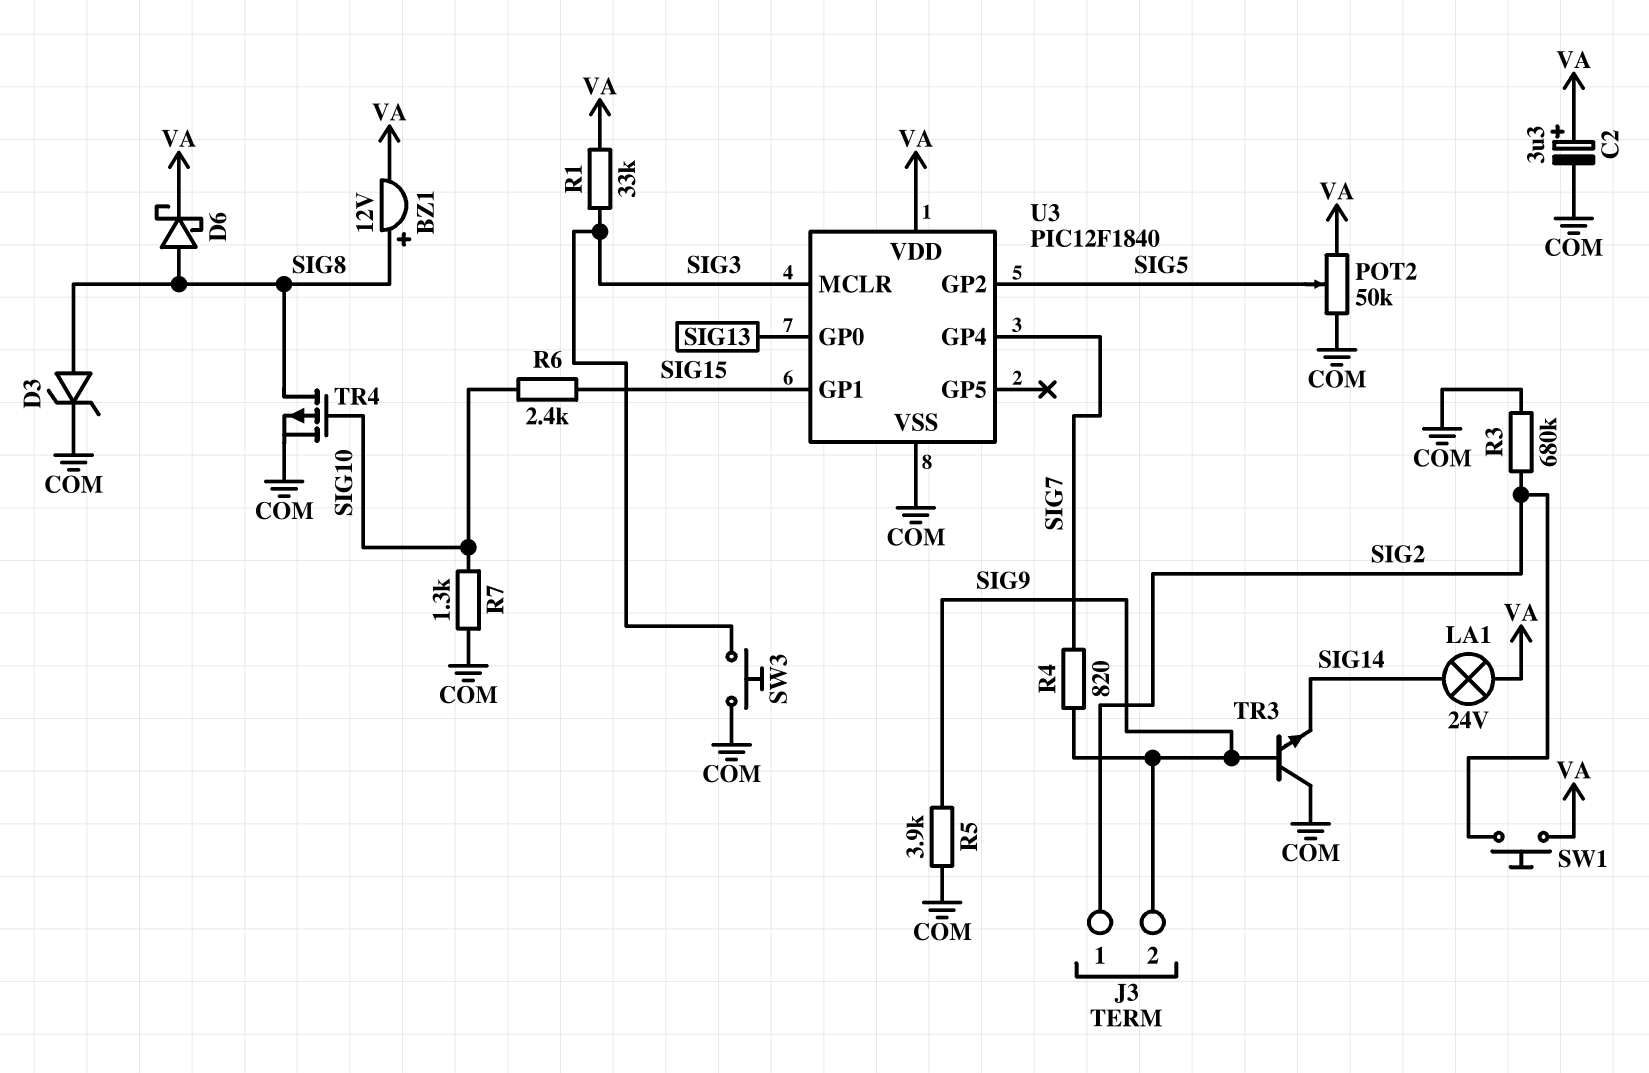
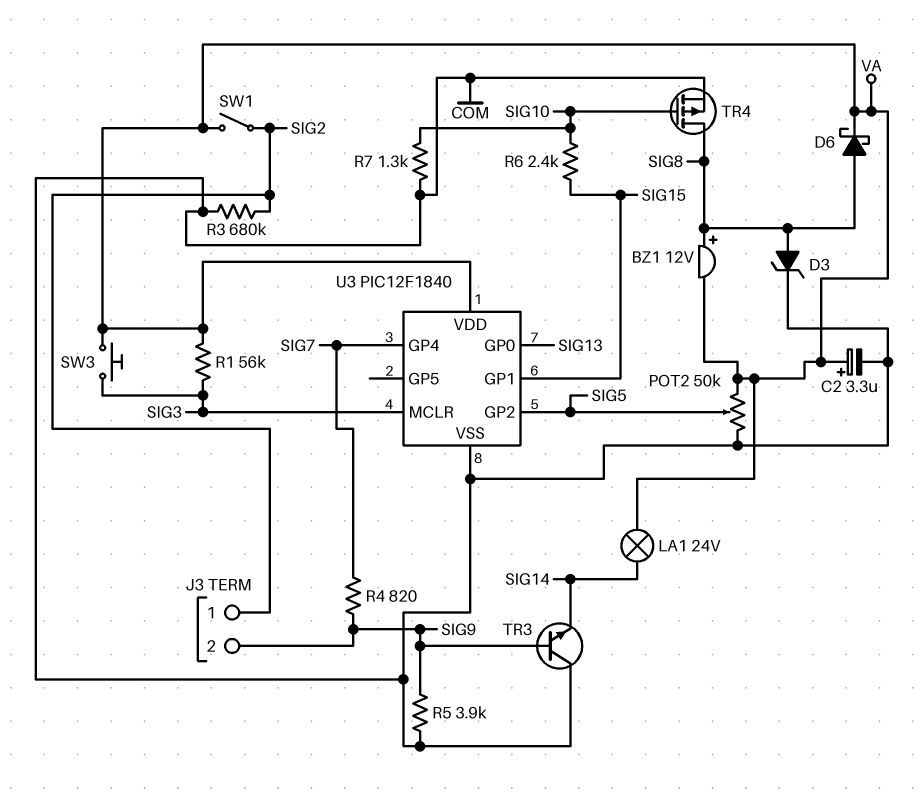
R1: 33k (SIG3, VA) -> 56k (SIG3, VA)
SW1: button (SIG2, VA) -> switch (SIG2, VA)
SW3: button (COM, SIG3) -> button (SIG3, VA)

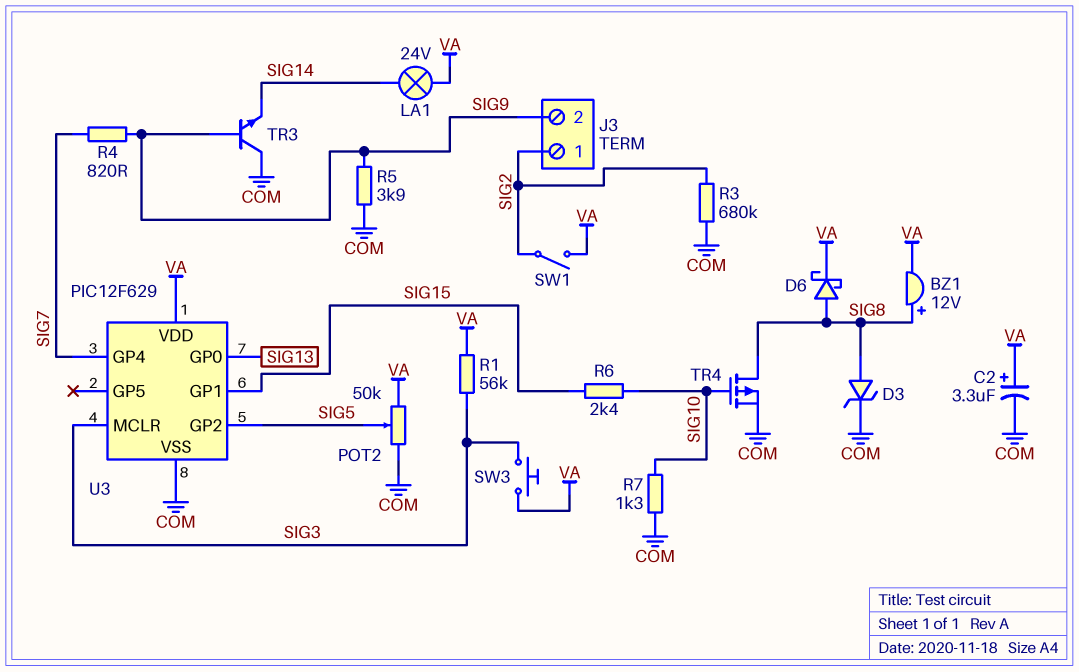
U3: PIC12F1840 -> PIC12F629

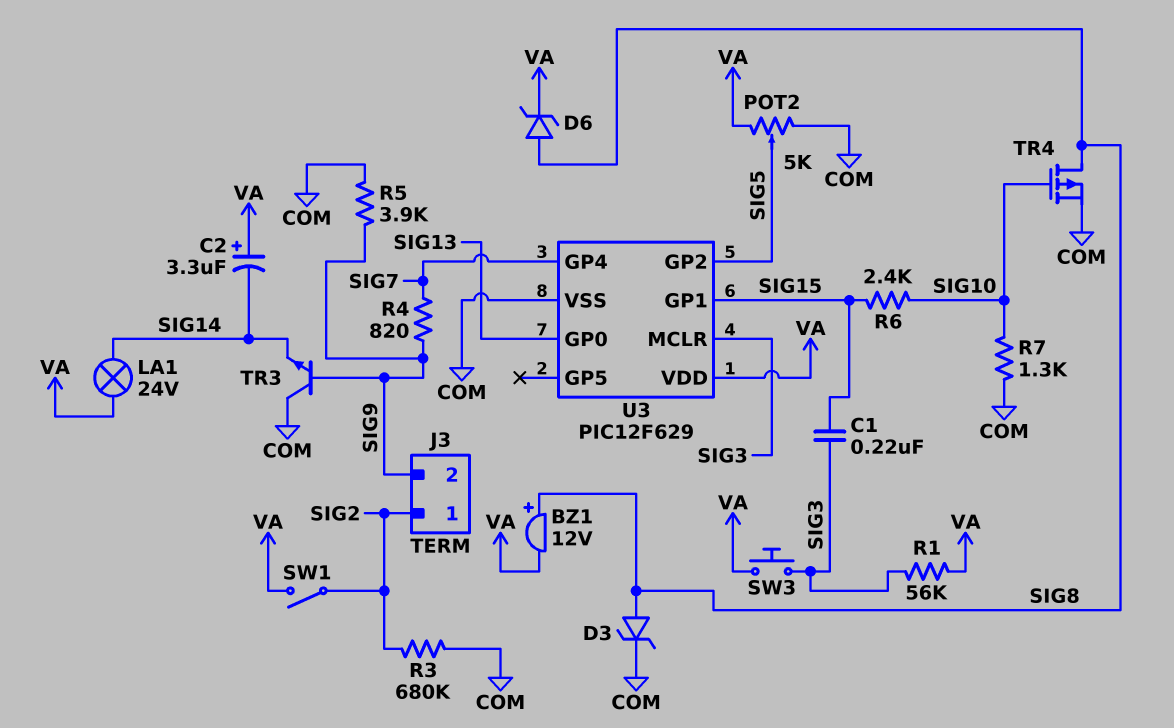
C1: none -> 220nF (SIG3, SIG15)
C2: 3.3uF (plus VA, minus COM) -> 3.3uF (plus VA, minus SIG14)
D6: schottky (A SIG8, K VA) -> zener (A SIG8, K VA)
POT2: 50k (COM, VA, wiper SIG5) -> 5k (COM, VA, wiper SIG5)

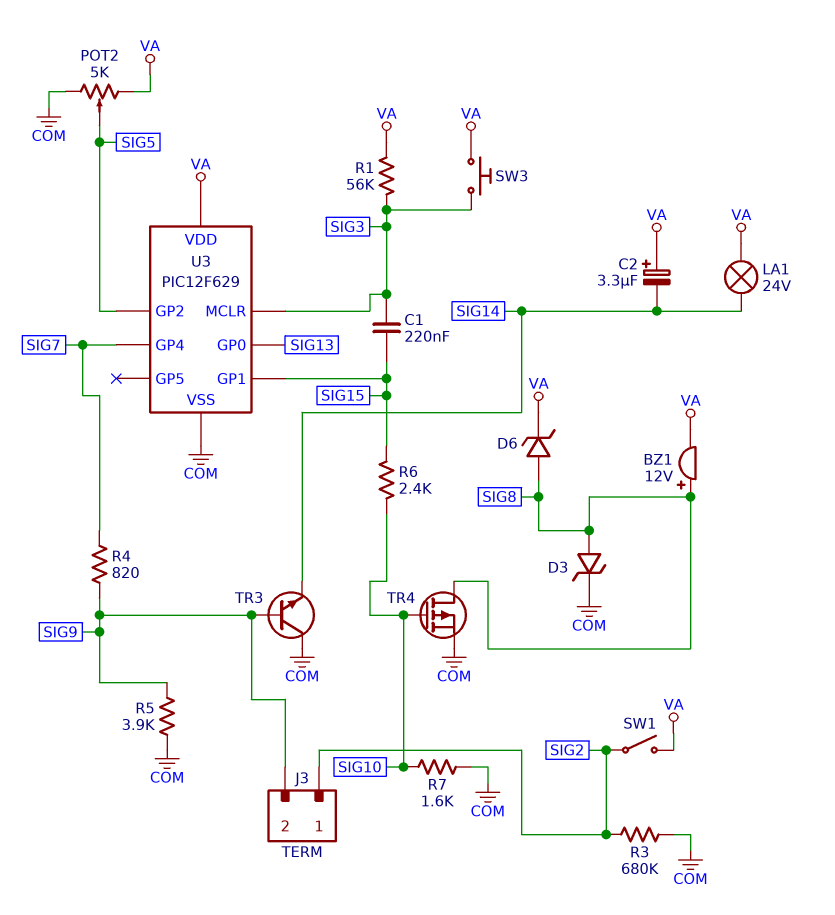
R7: 1.3k (COM, SIG10) -> 1.6k (COM, SIG10)

